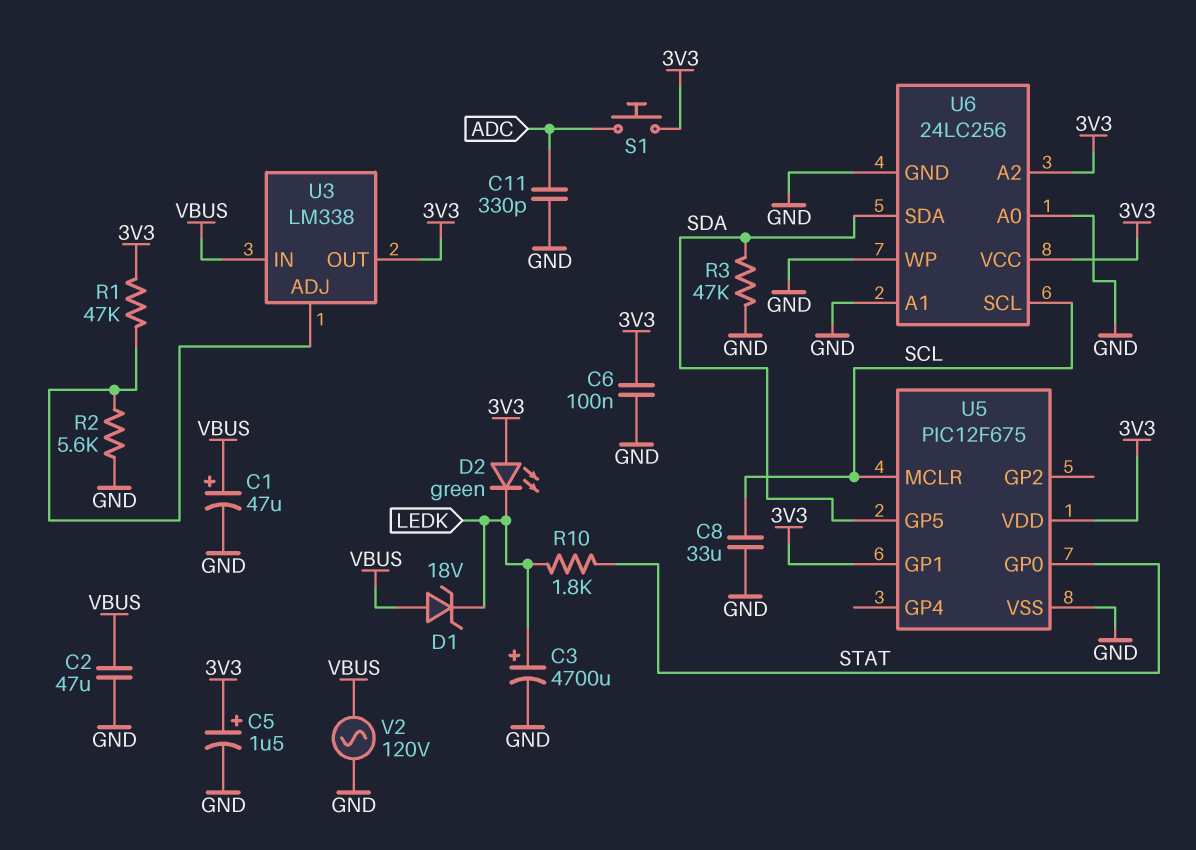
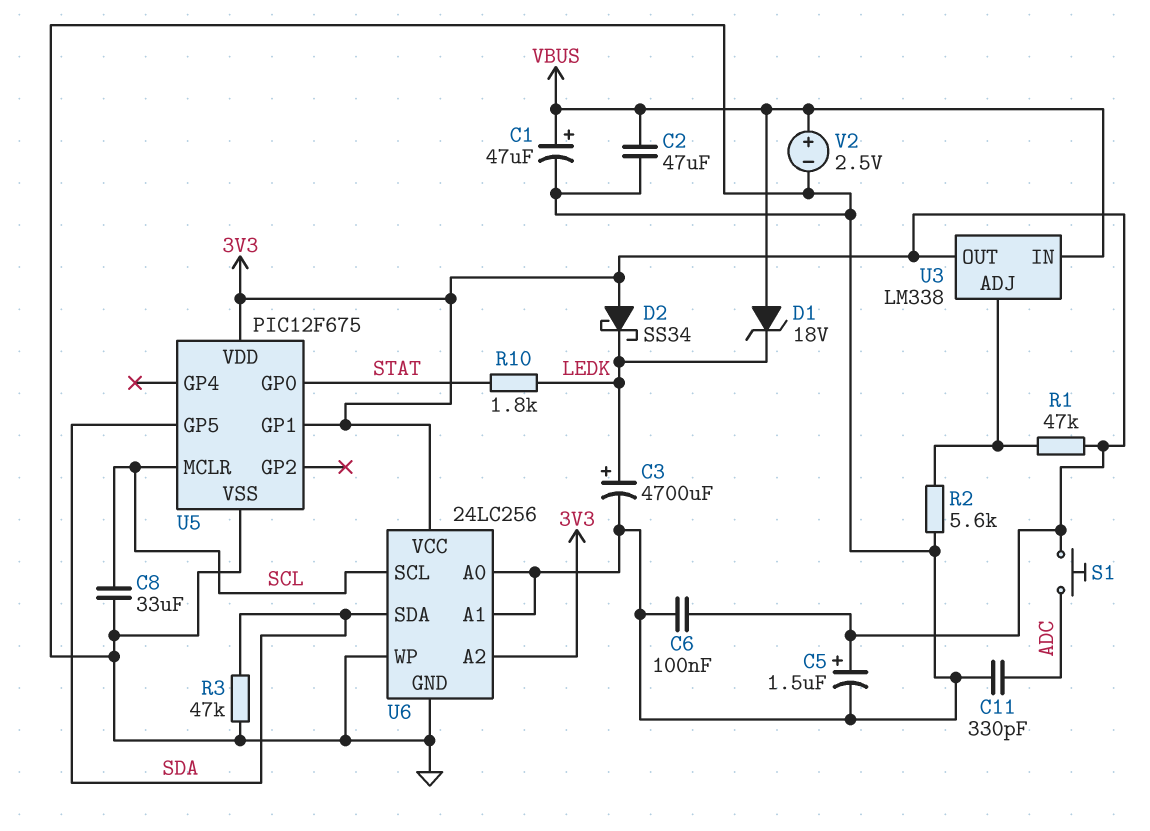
D2: LED green (A 3V3, K LEDK) -> schottky SS34 (A 3V3, K LEDK)
V2: AC 120V (GND, VBUS) -> 2.5V (plus VBUS, minus GND)

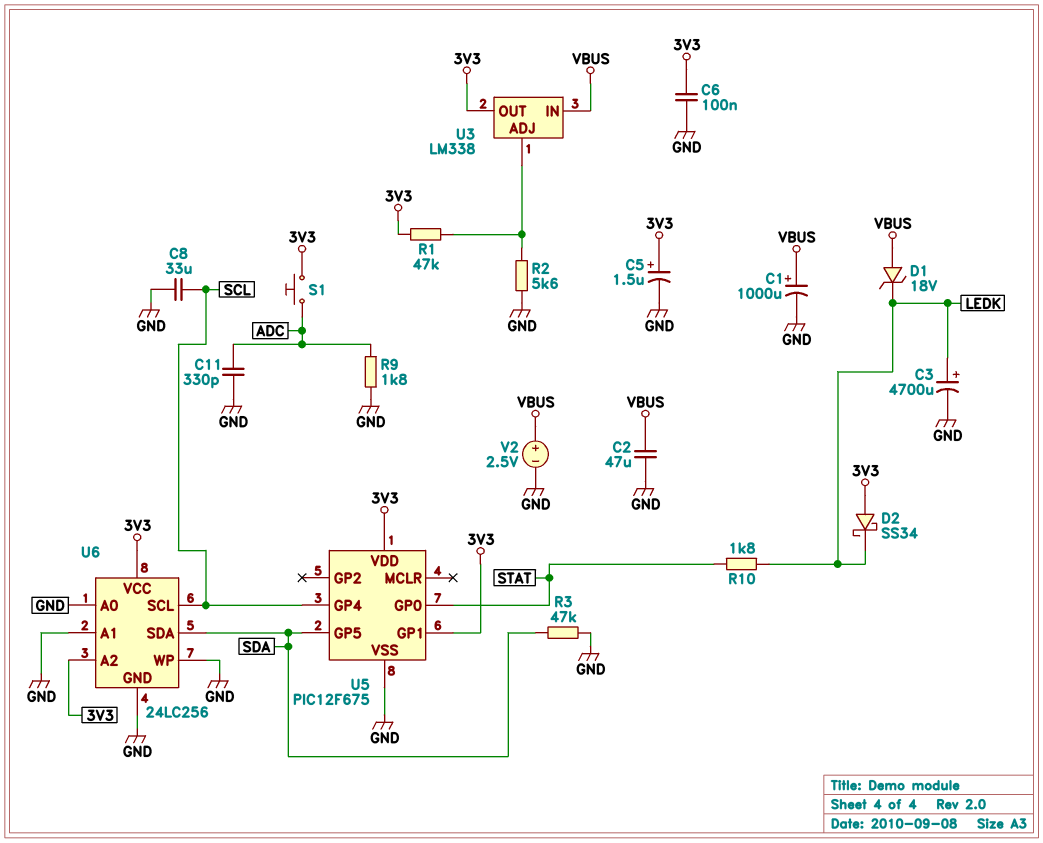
C1: 47uF (plus VBUS, minus GND) -> 1000uF (plus VBUS, minus GND)
R9: none -> 1.8k (ADC, GND)
U5 pin GP4: none -> SCL
U5 pin MCLR: SCL -> none

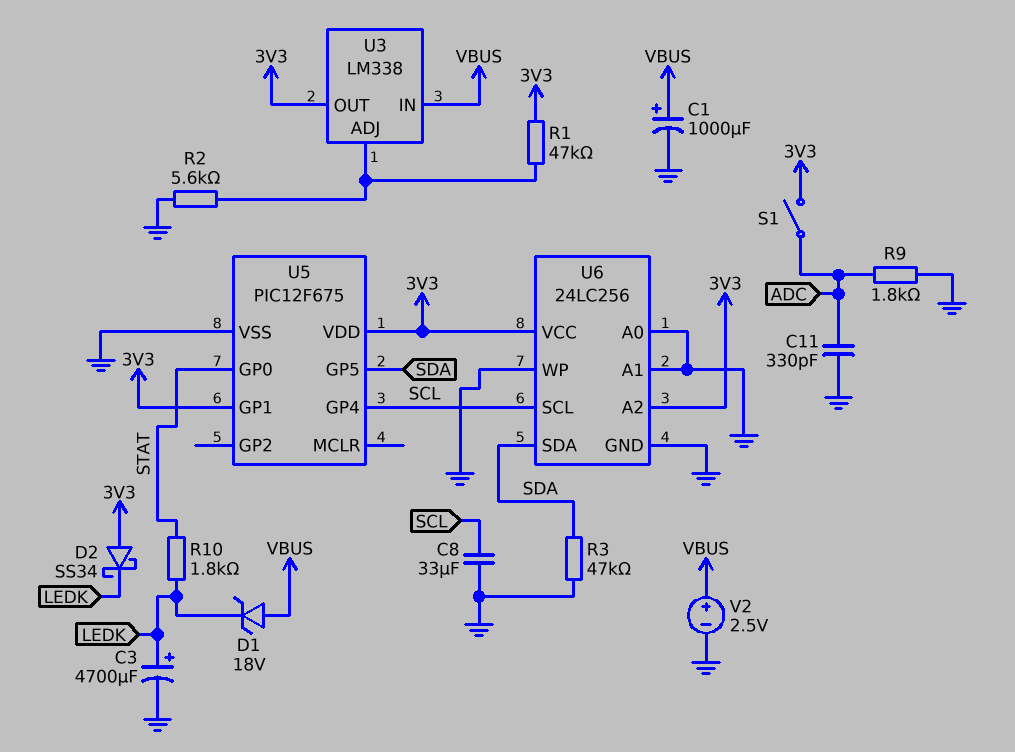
C2: 47uF (GND, VBUS) -> none
C5: 1.5uF (plus 3V3, minus GND) -> none
C6: 100nF (3V3, GND) -> none
S1: button (3V3, ADC) -> switch (3V3, ADC)

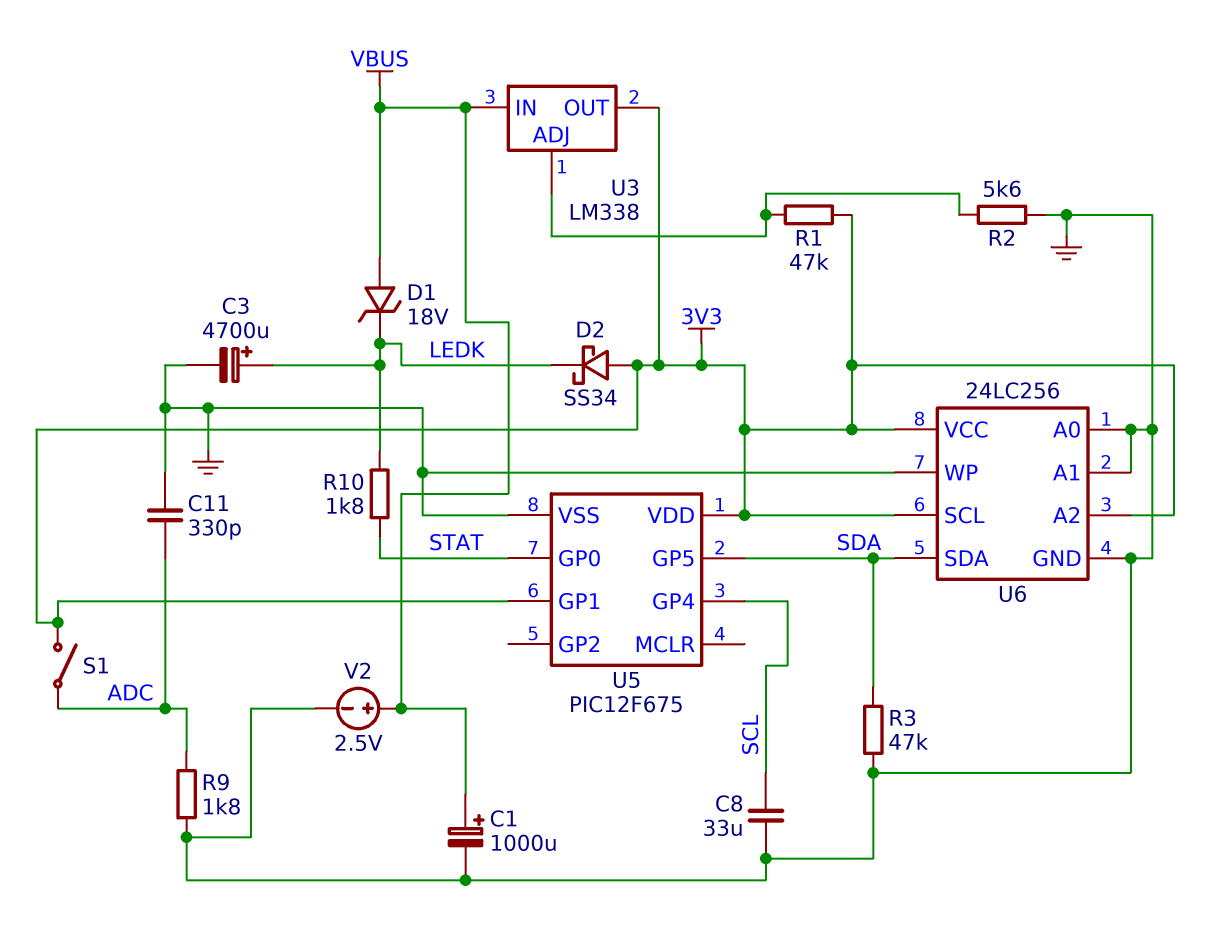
U6 pin SCL: SCL -> 3V3

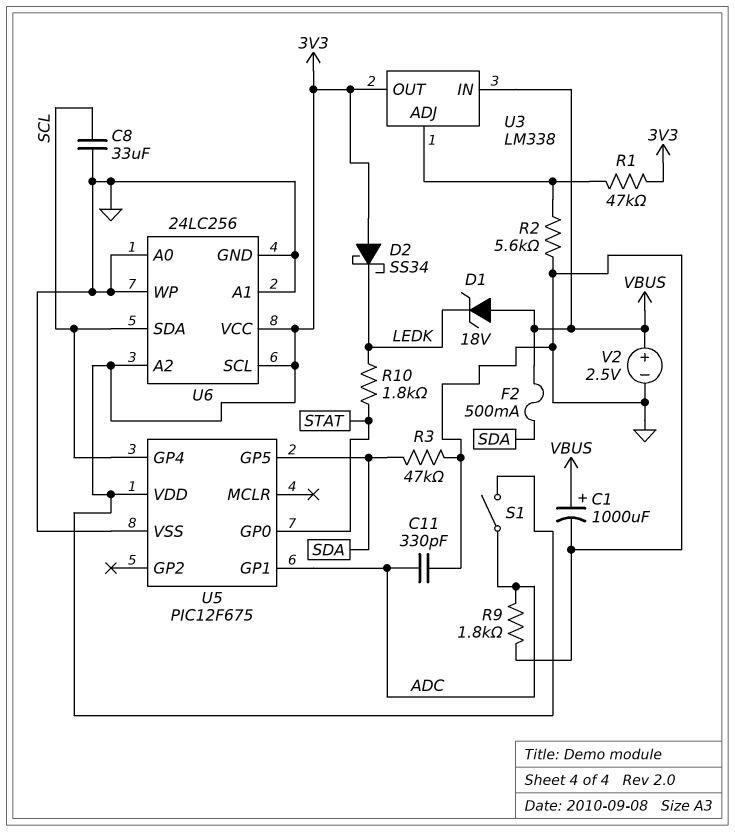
C3: 4700uF (plus LEDK, minus GND) -> none
F2: none -> 500mA (SDA, VBUS)
U5 pin GP1: 3V3 -> ADC
U6 pin SDA: SDA -> SCL

